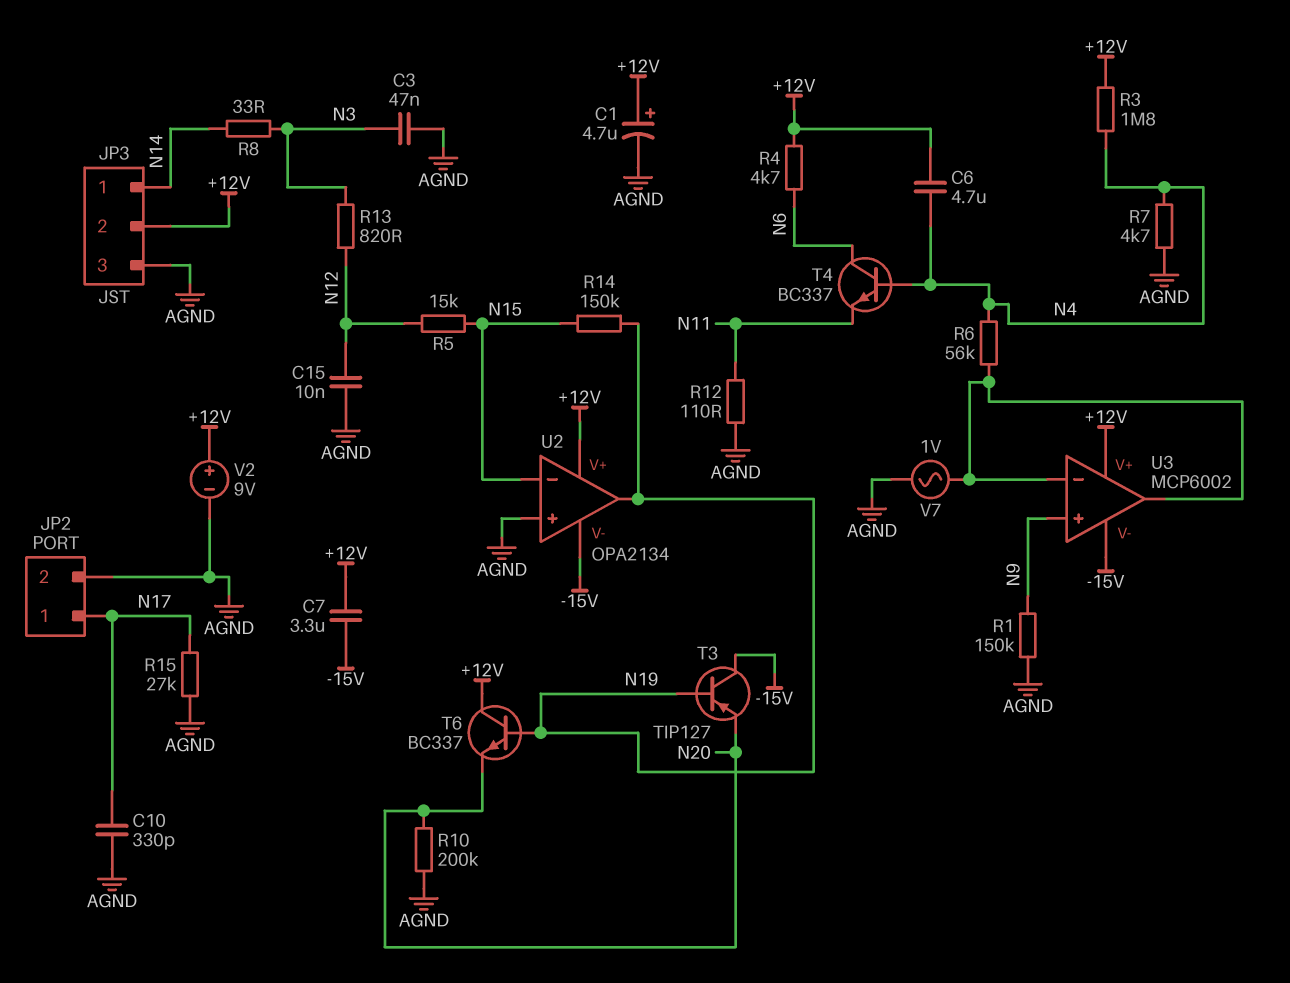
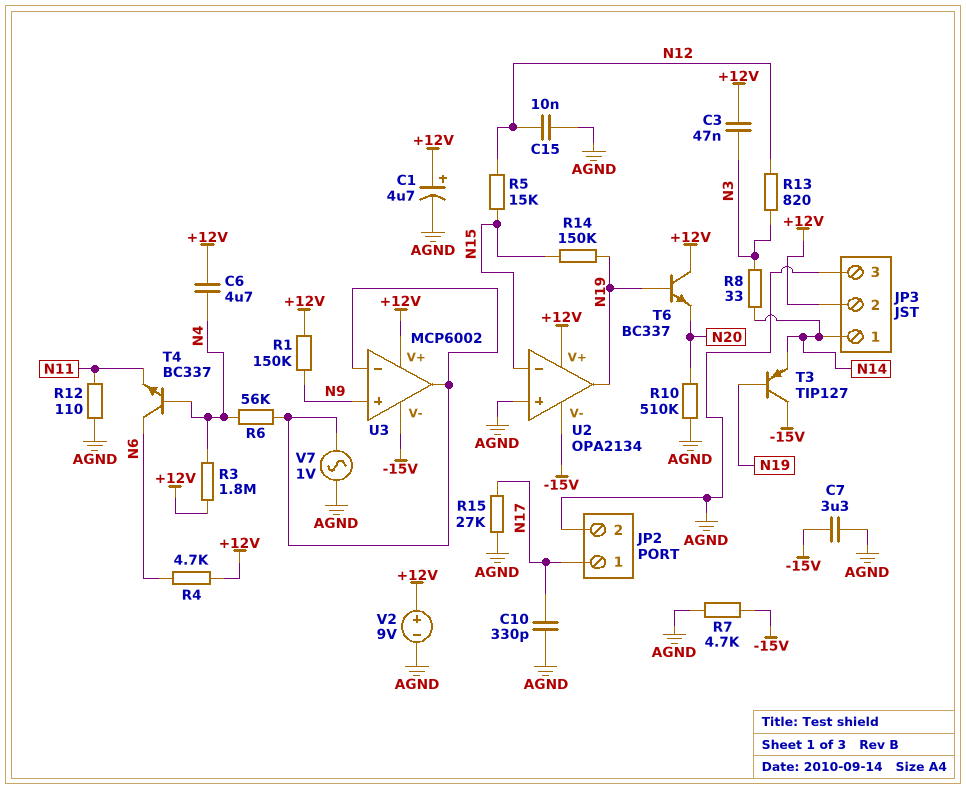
C3: 47nF (AGND, N3) -> 47nF (+12V, N3)
C7: 3.3uF (+12V, -15V) -> 3.3uF (-15V, AGND)
R1: 150k (AGND, N9) -> 150k (+12V, N9)
R7: 4.7k (AGND, N4) -> 4.7k (-15V, AGND)
R10: 200k (AGND, N20) -> 510k (AGND, N20)
T3: PNP TIP127 (B N19, C -15V, E N20) -> PNP TIP127 (B N19, C -15V, E N14)

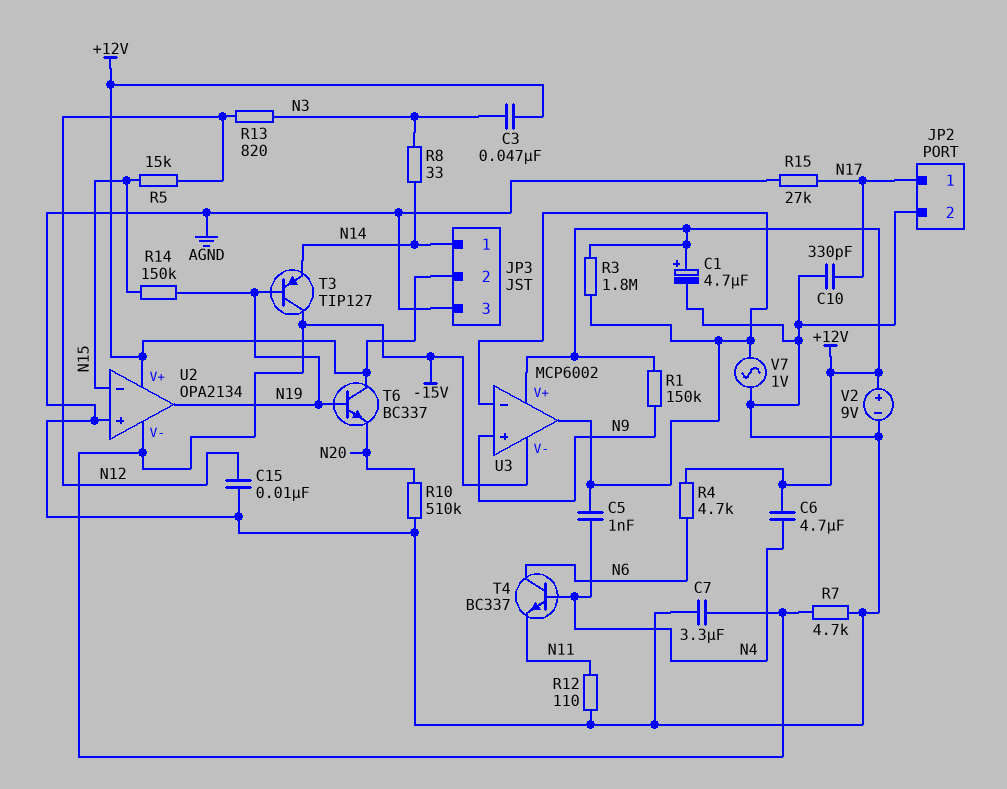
C5: none -> 1nF (N4, U3/in-)
R3: 1.8M (+12V, N4) -> 1.8M (+12V, U3/in-)
R6: 56k (N4, U3/in-) -> none

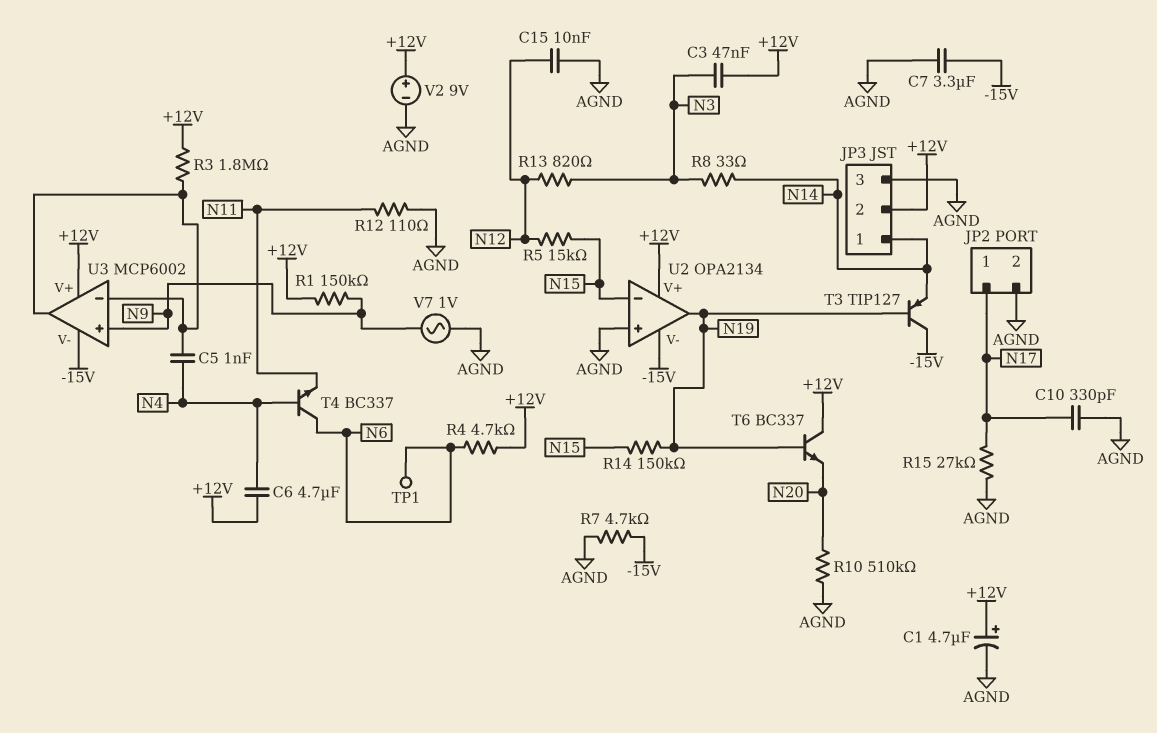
TP1: none -> test point (N6)
V7: AC 1V (AGND, U3/in-) -> AC 1V (AGND, N9)

